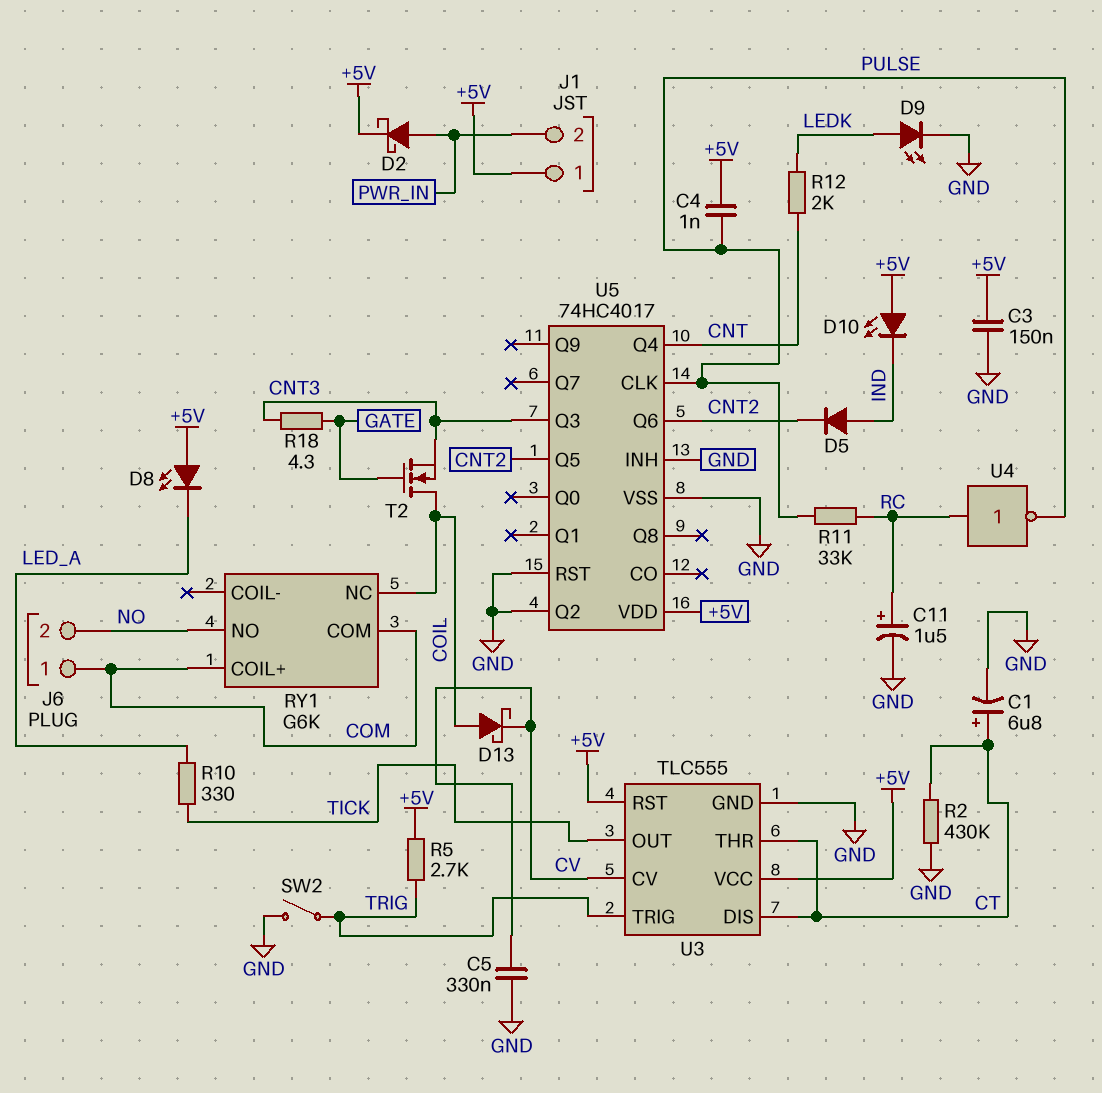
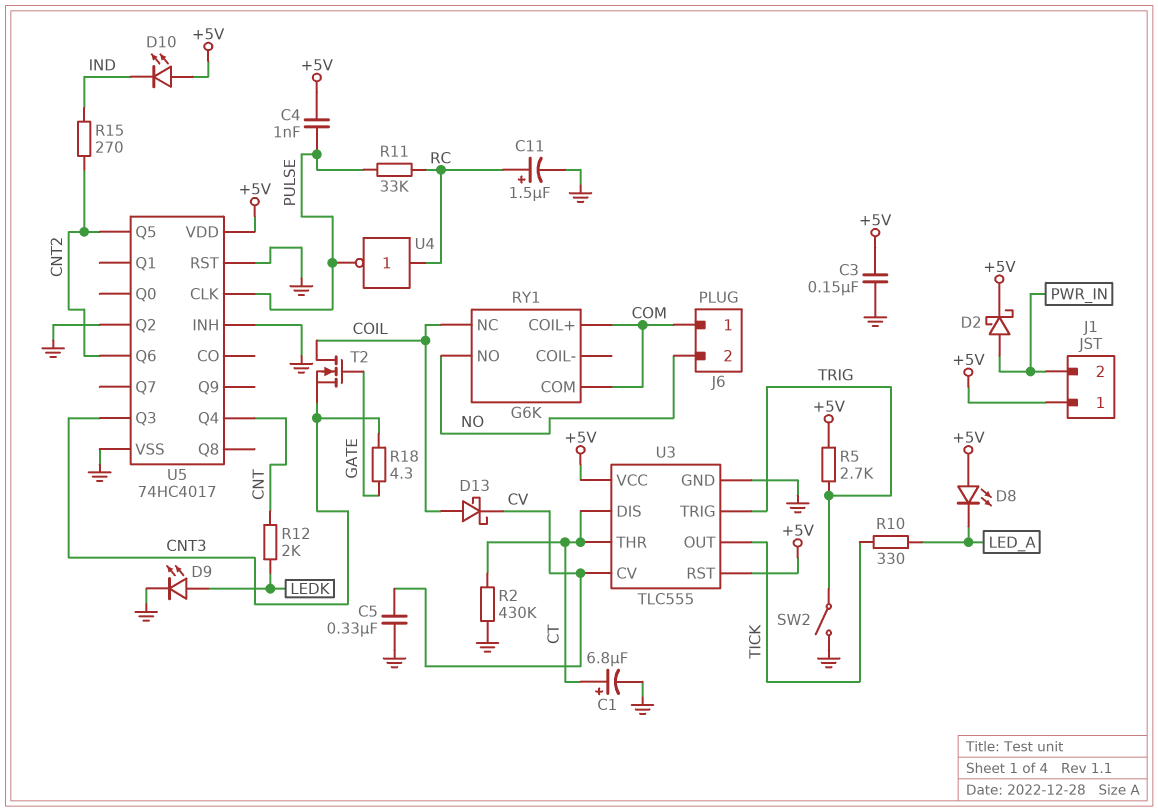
D5: diode (A IND, K CNT2) -> none
R15: none -> 270 (CNT2, IND)

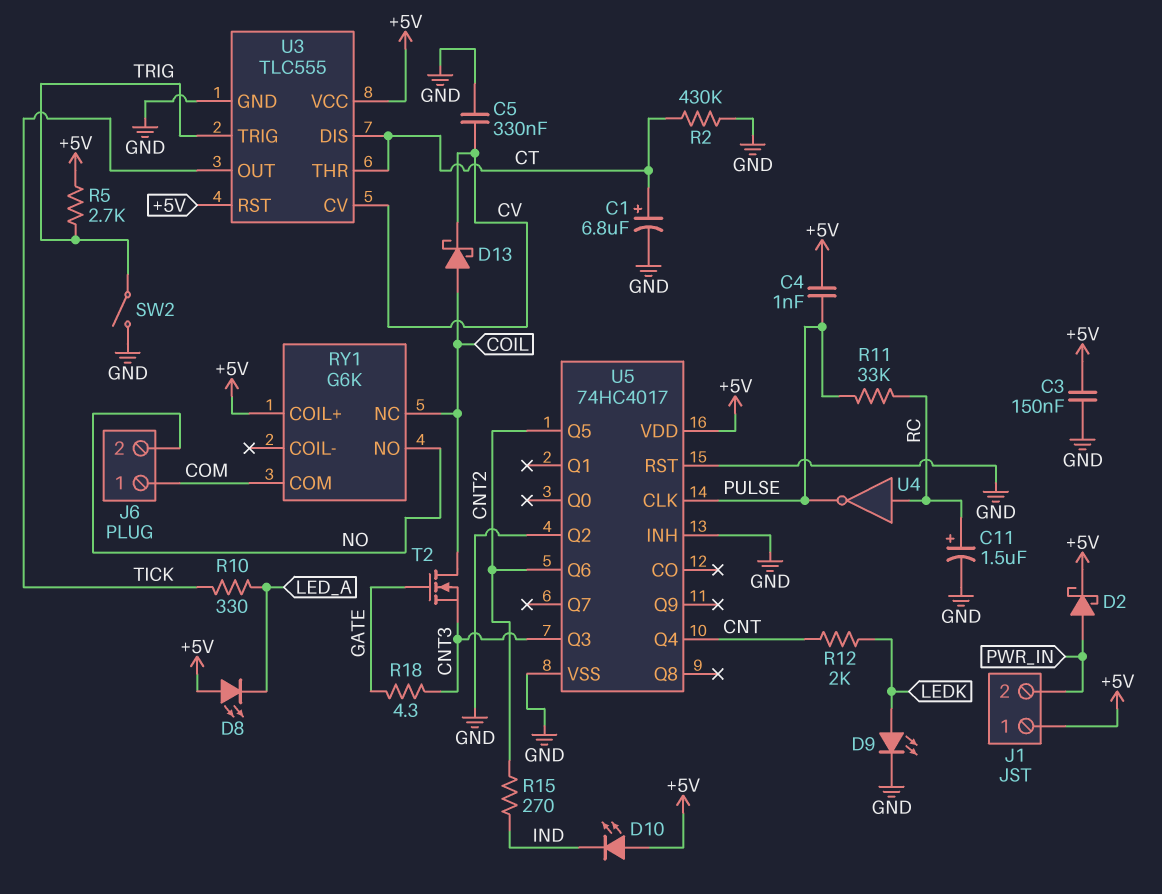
RY1 pin COIL+: COM -> +5V

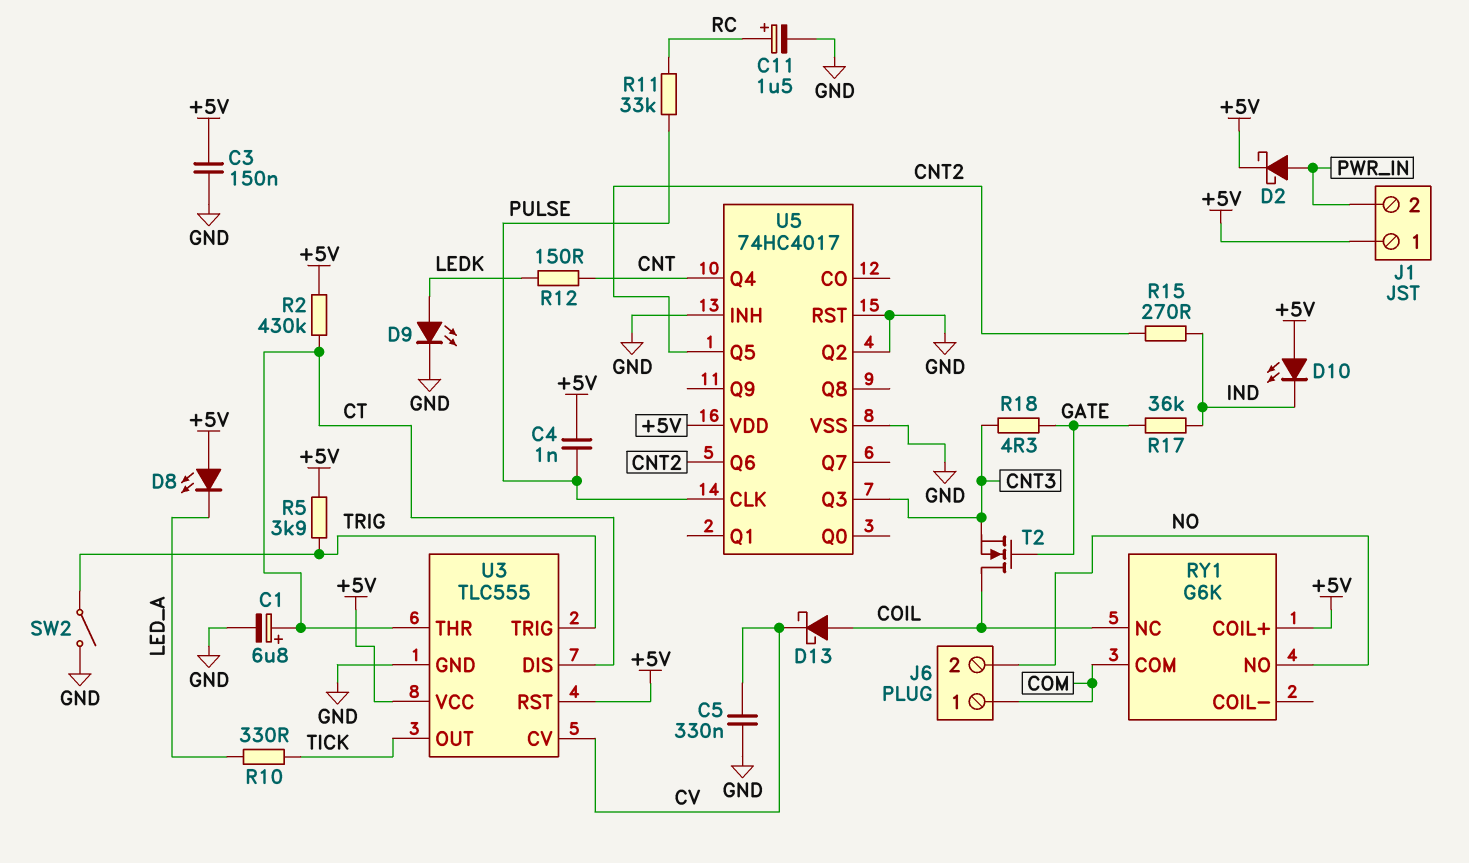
R2: 430k (CT, GND) -> 430k (+5V, CT)
R5: 2.7k (+5V, TRIG) -> 3.9k (+5V, TRIG)
R12: 2k (CNT, LEDK) -> 150 (CNT, LEDK)
R17: none -> 36k (GATE, IND)
U4: NOT (in RC, out PULSE) -> none

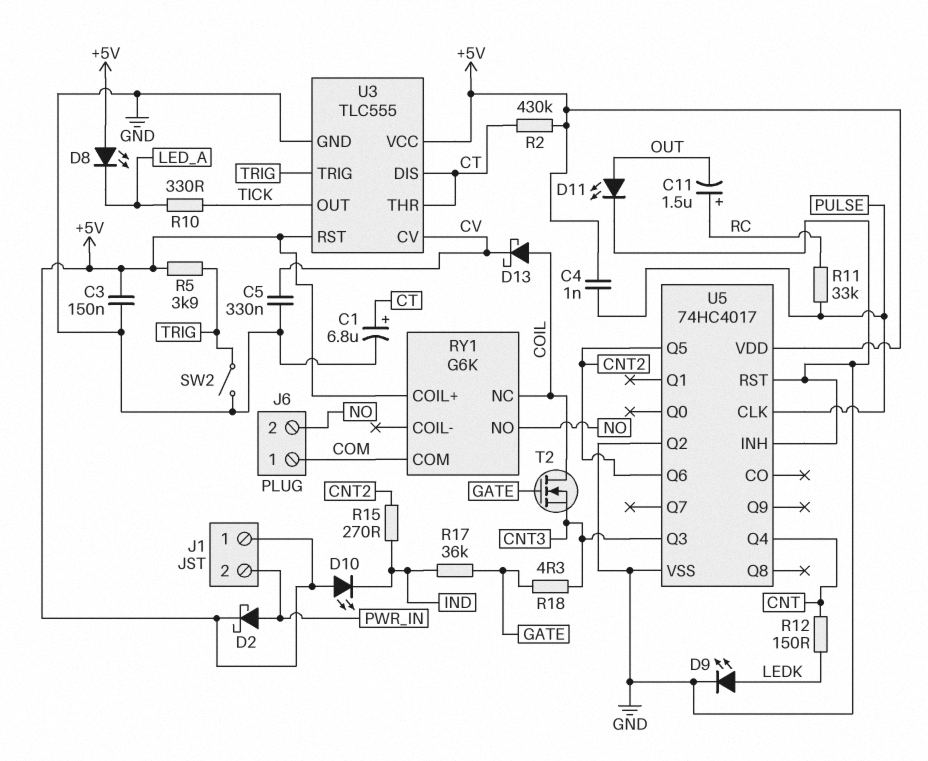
C11: 1.5uF (plus RC, minus GND) -> 1.5uF (plus RC, minus OUT)
D11: none -> LED (A OUT, K GND)

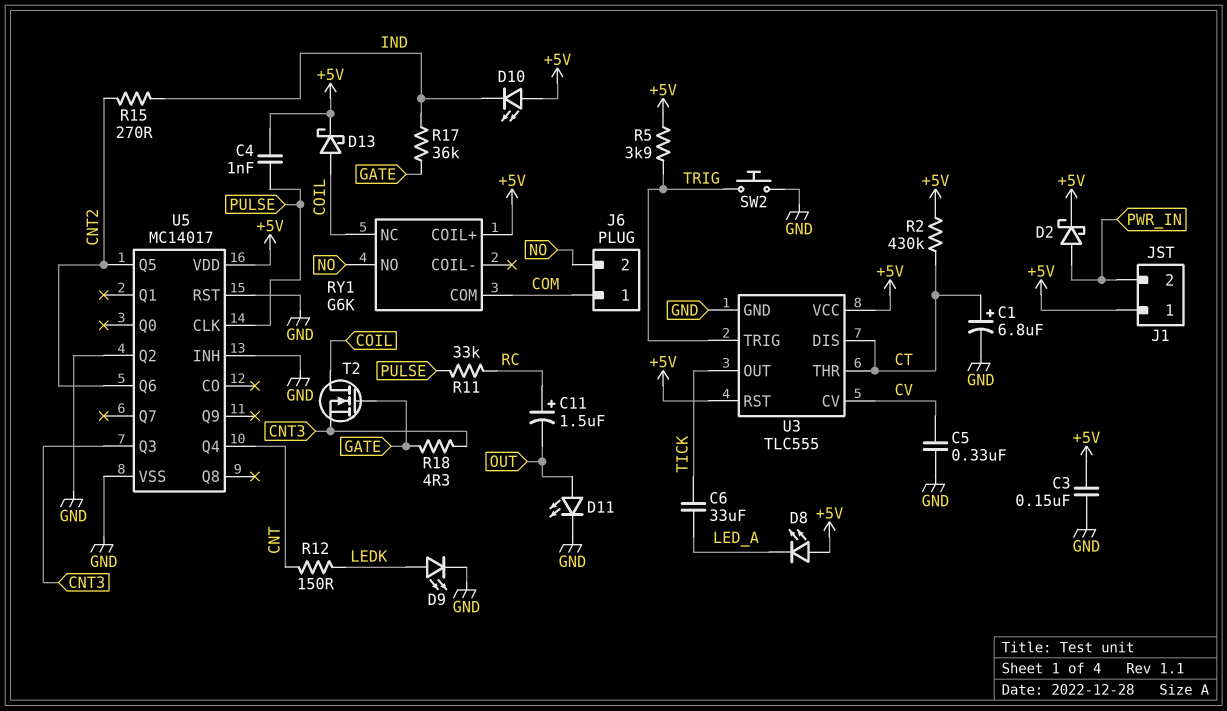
C6: none -> 33uF (LED_A, TICK)
D13: schottky (A COIL, K CV) -> schottky (A COIL, K +5V)
R10: 330 (LED_A, TICK) -> none
SW2: switch (GND, TRIG) -> button (GND, TRIG)
U5: 74HC4017 -> MC14017

